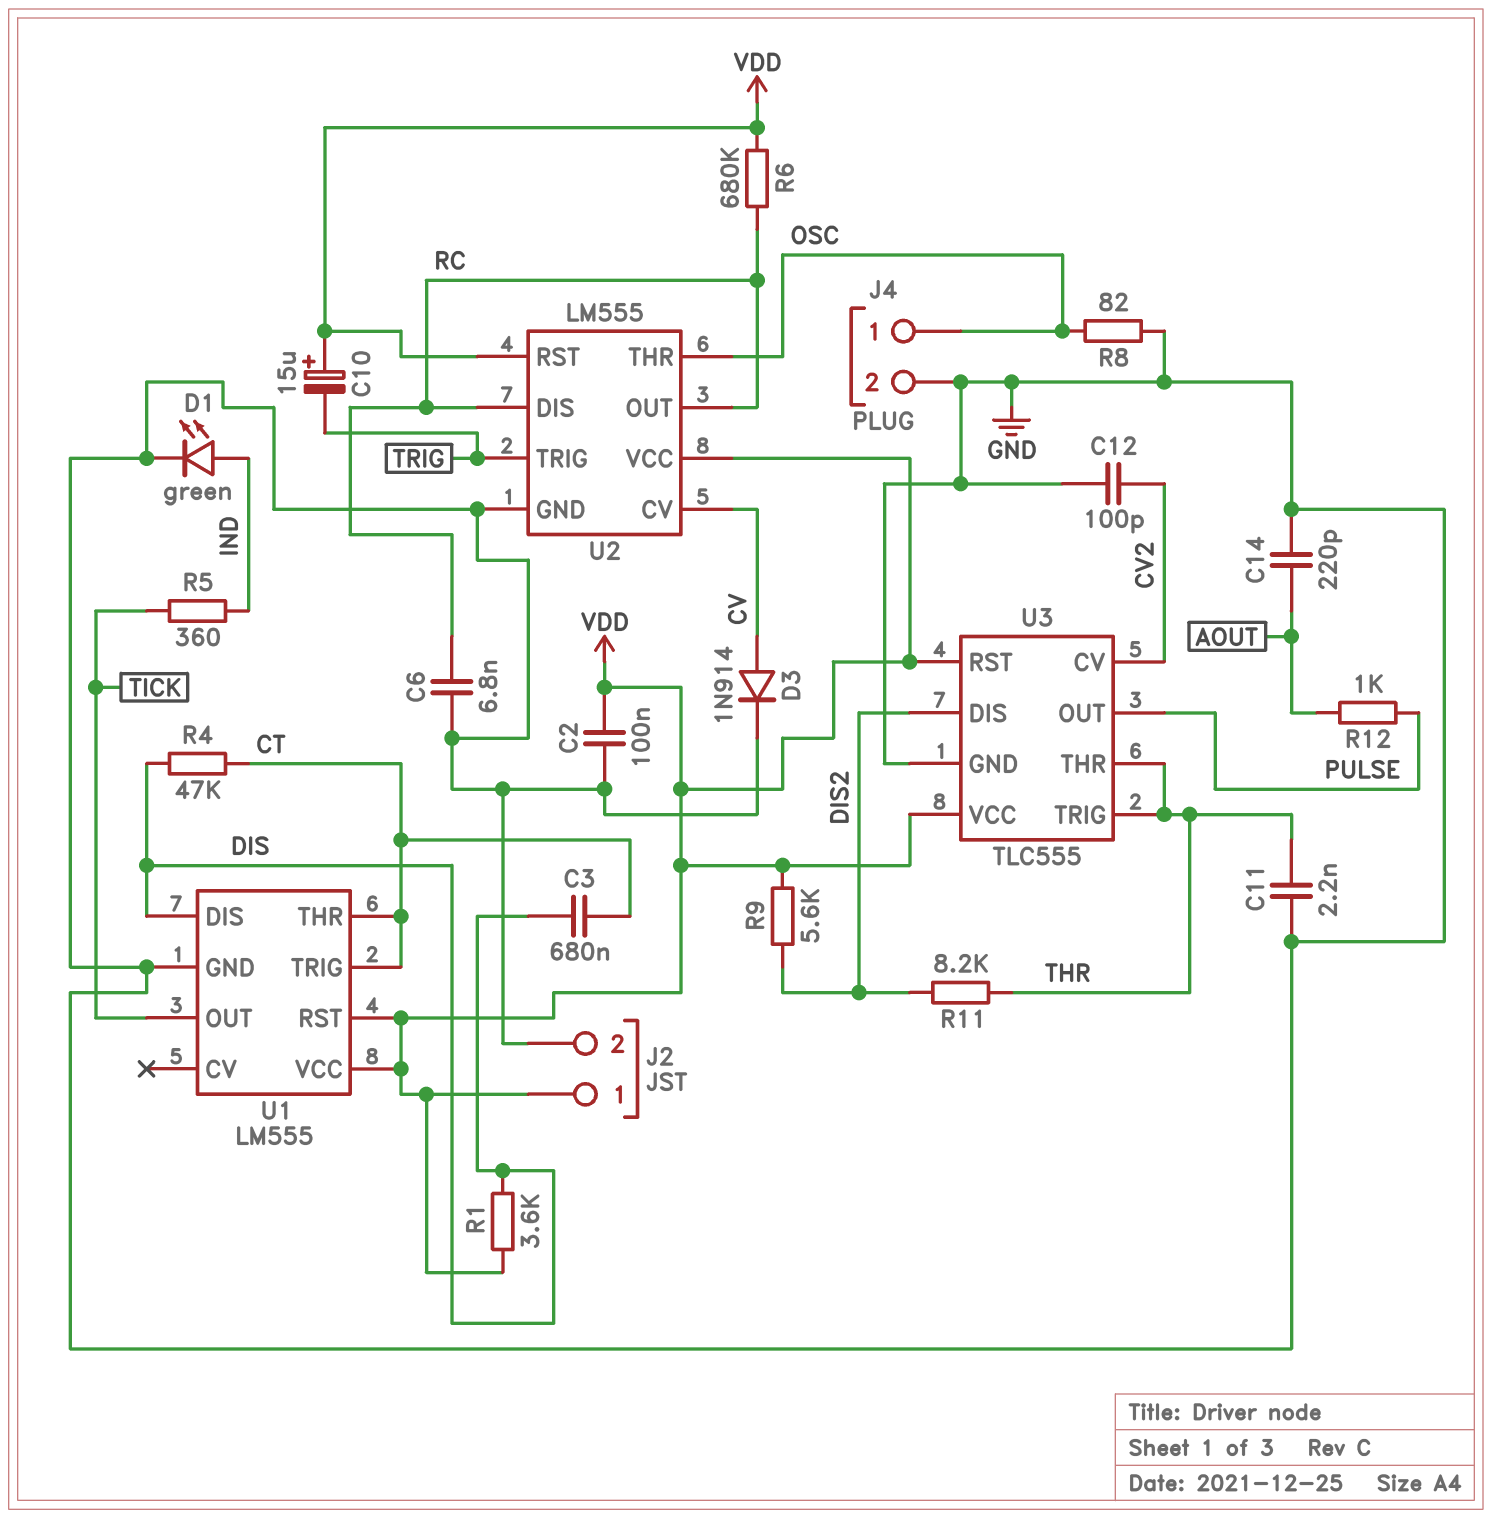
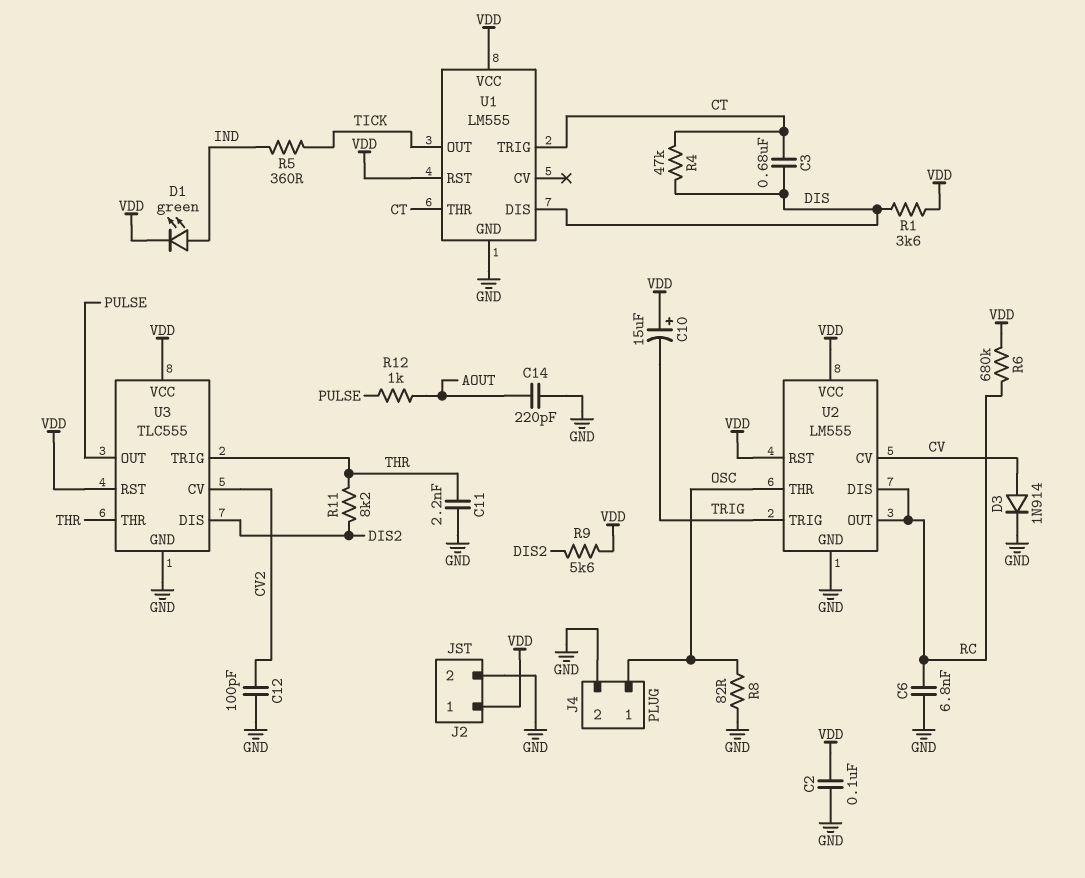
D1: LED green (A IND, K GND) -> LED green (A IND, K VDD)

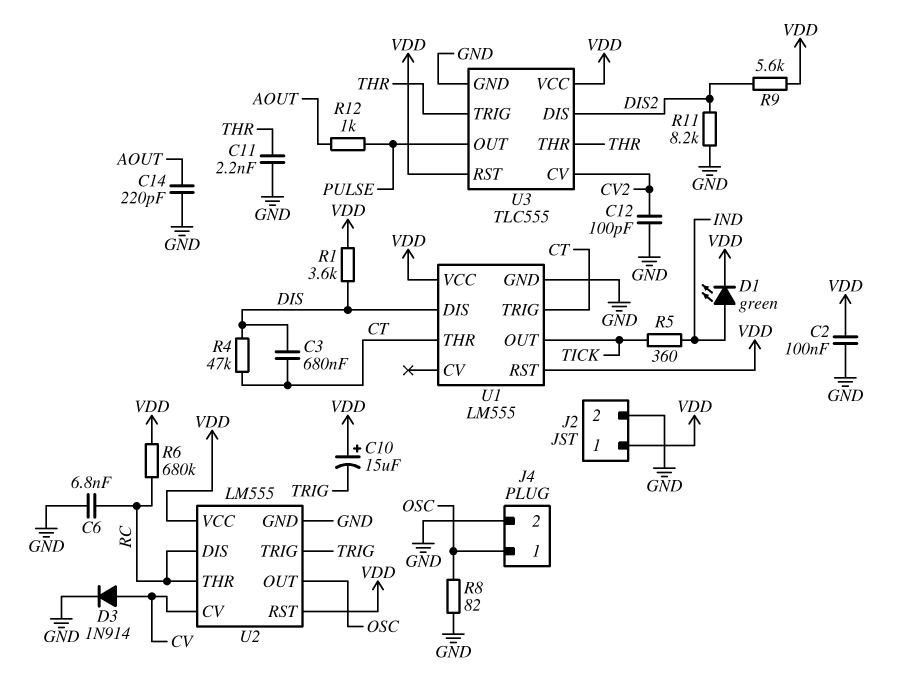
R11: 8.2k (DIS2, THR) -> 8.2k (DIS2, GND)
U2 pin OUT: RC -> OSC
U2 pin THR: OSC -> RC

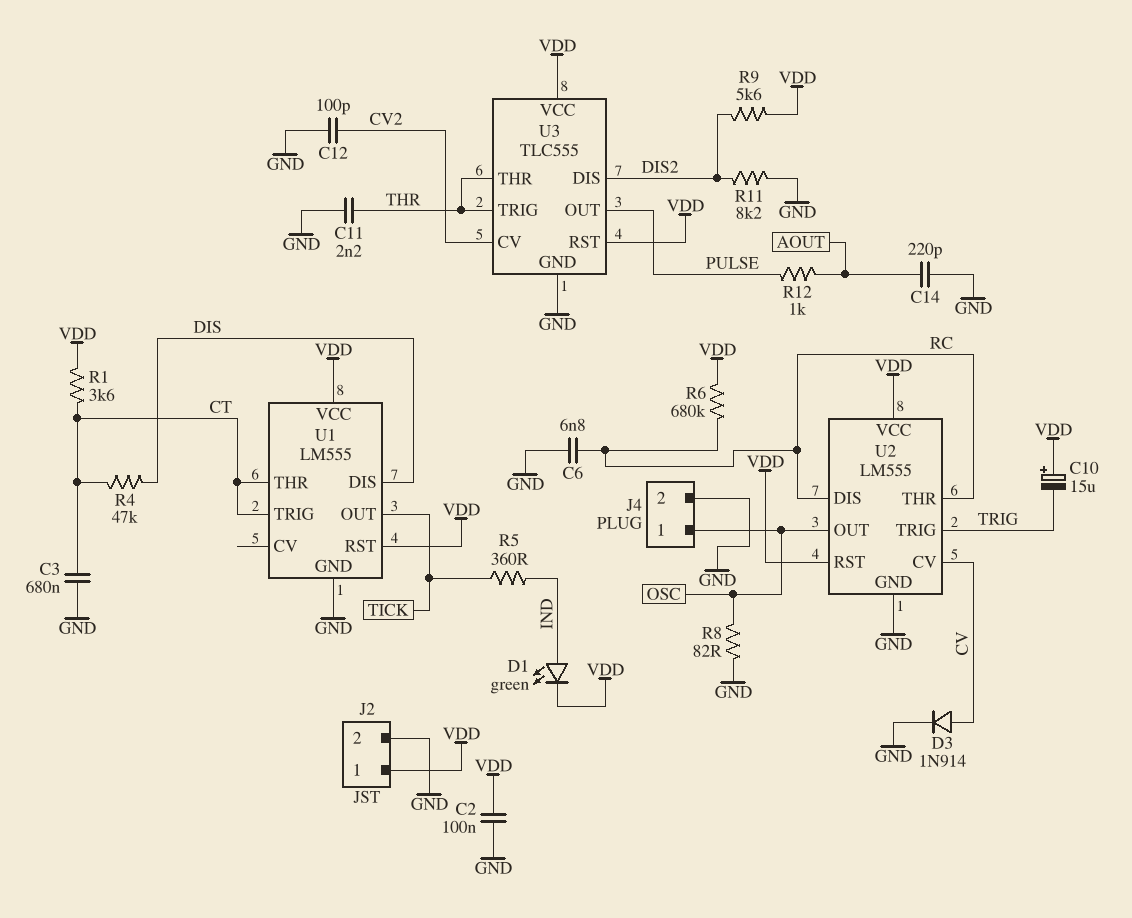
C3: 680nF (CT, DIS) -> 680nF (CT, GND)
R1: 3.6k (DIS, VDD) -> 3.6k (CT, VDD)

